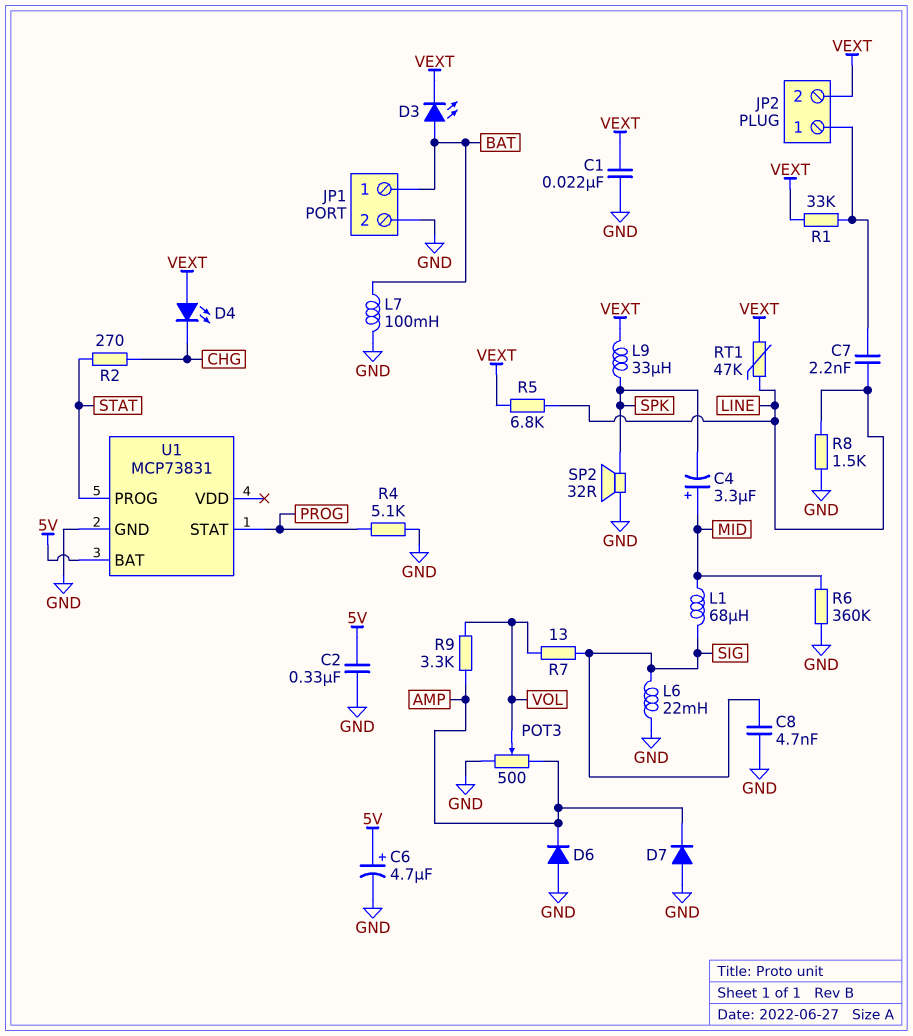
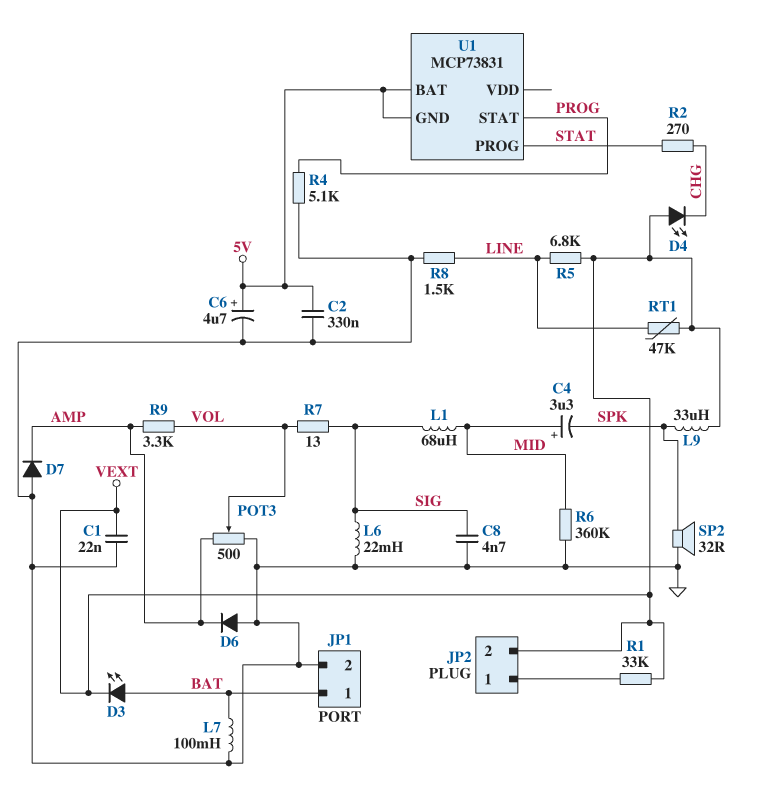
C7: 2.2nF (JP2/1, LINE) -> none
U1 pin GND: GND -> 5V

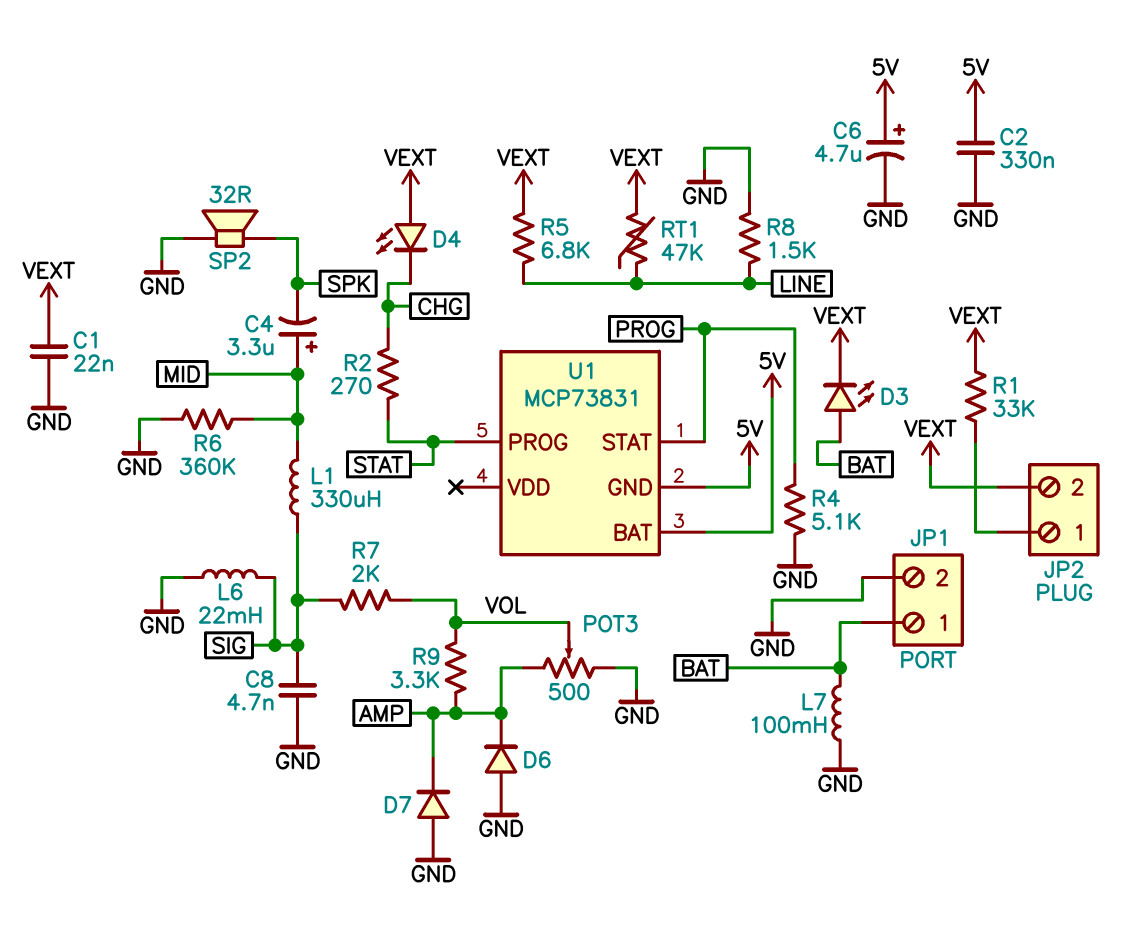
L1: 68uH (MID, SIG) -> 330uH (MID, SIG)
L9: 33uH (SPK, VEXT) -> none
R7: 13 (SIG, VOL) -> 2k (SIG, VOL)

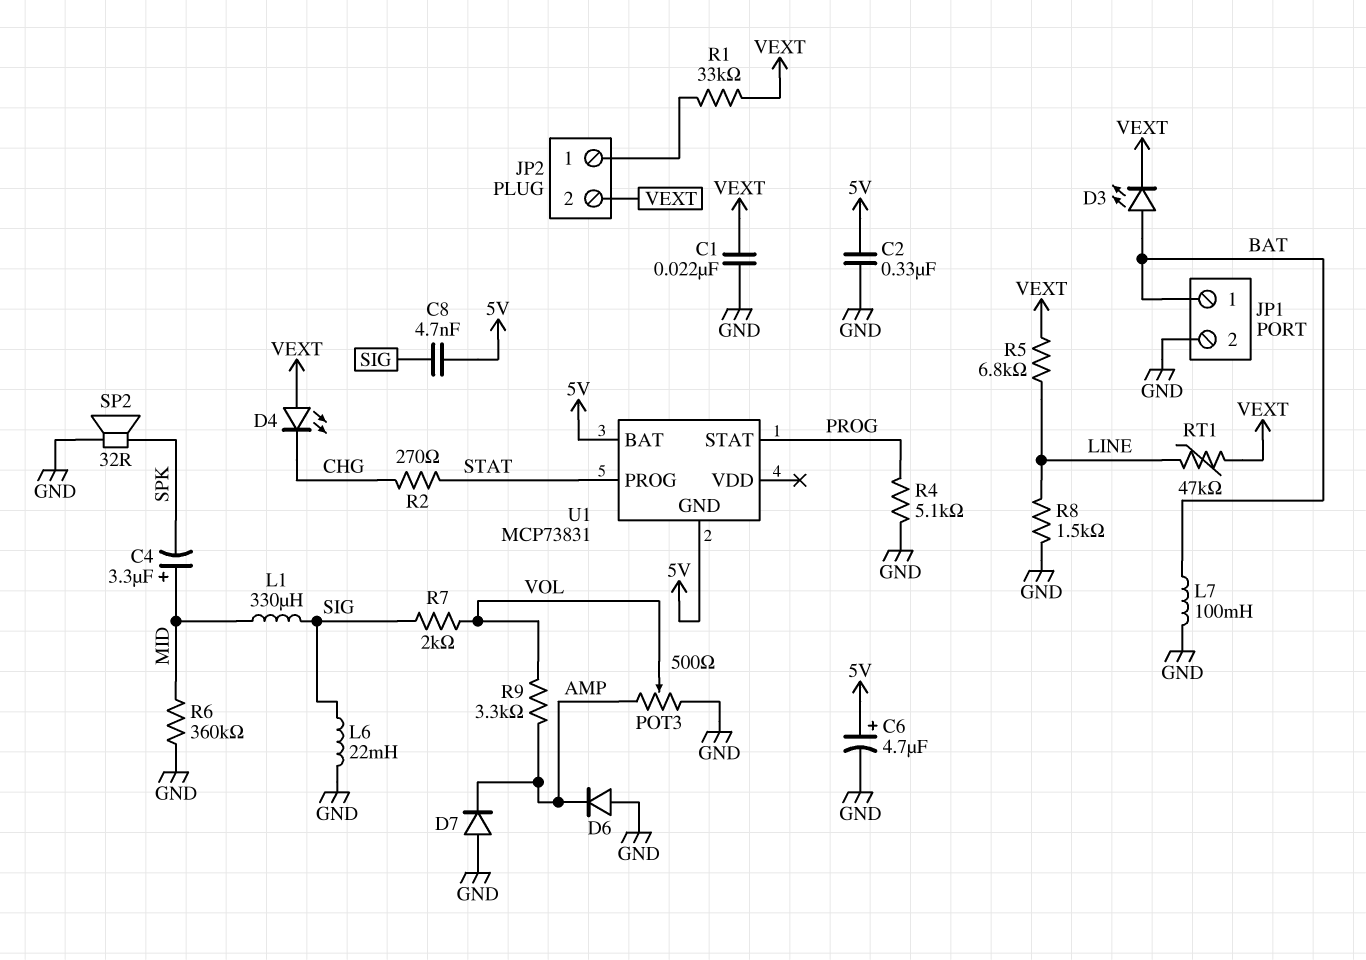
C8: 4.7nF (GND, SIG) -> 4.7nF (5V, SIG)

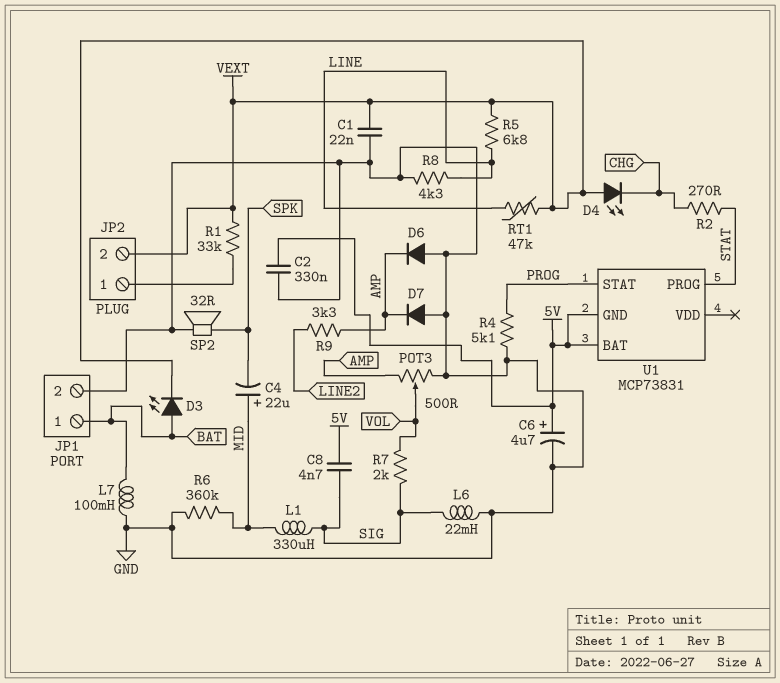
C4: 3.3uF (plus MID, minus SPK) -> 22uF (plus MID, minus SPK)
R8: 1.5k (GND, LINE) -> 4.3k (GND, LINE)
R9: 3.3k (AMP, VOL) -> 3.3k (AMP, LINE2)

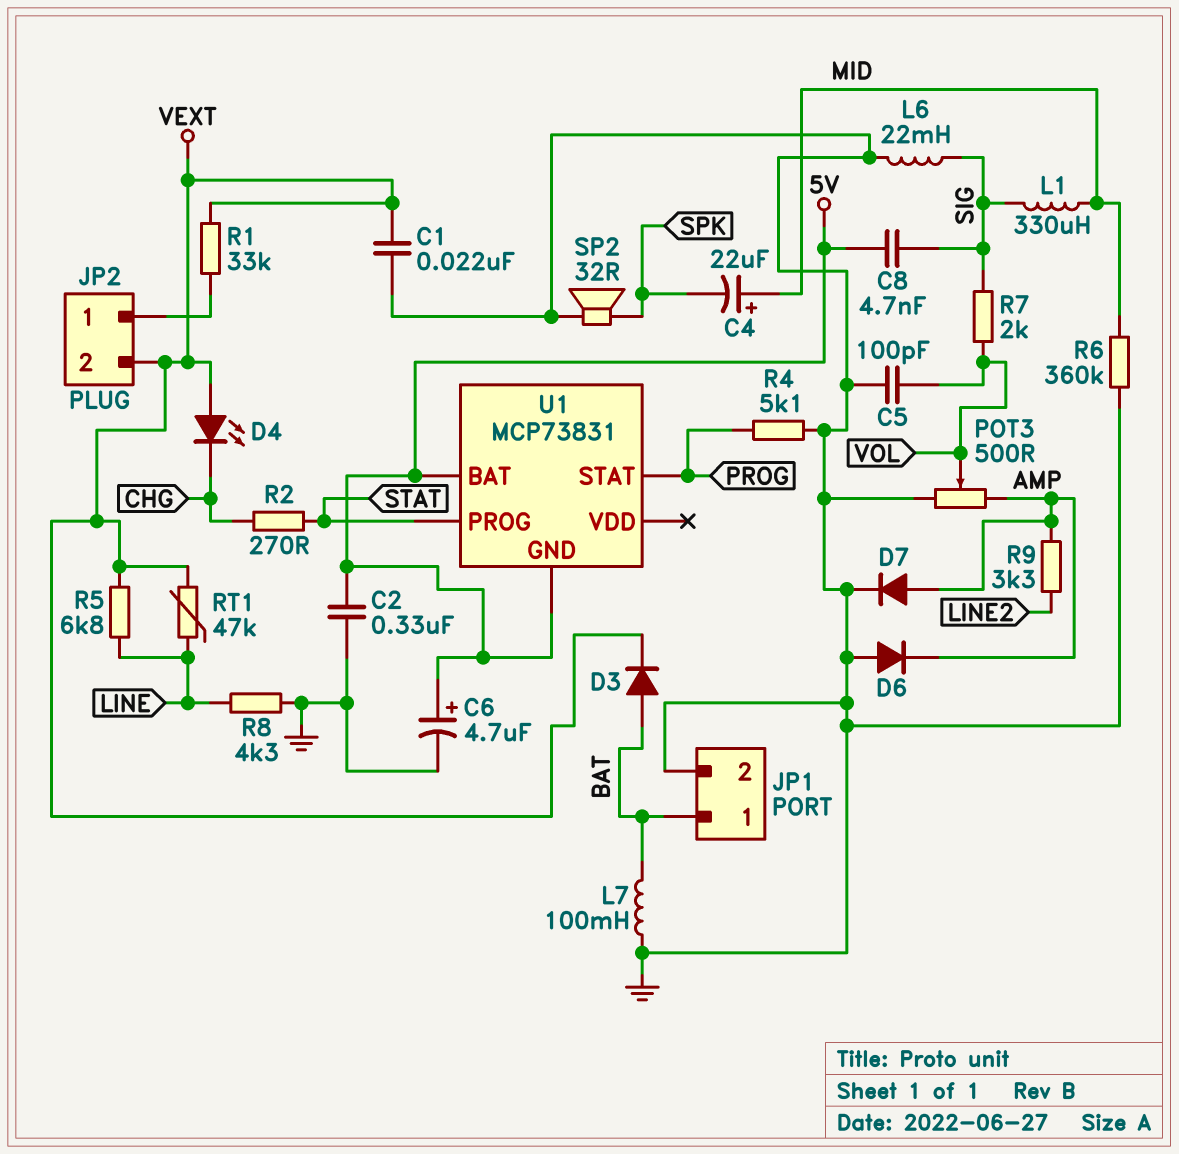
C5: none -> 100pF (GND, VOL)
D3: LED (A BAT, K VEXT) -> diode (A BAT, K VEXT)
D7: diode (A GND, K AMP) -> diode (A AMP, K GND)

